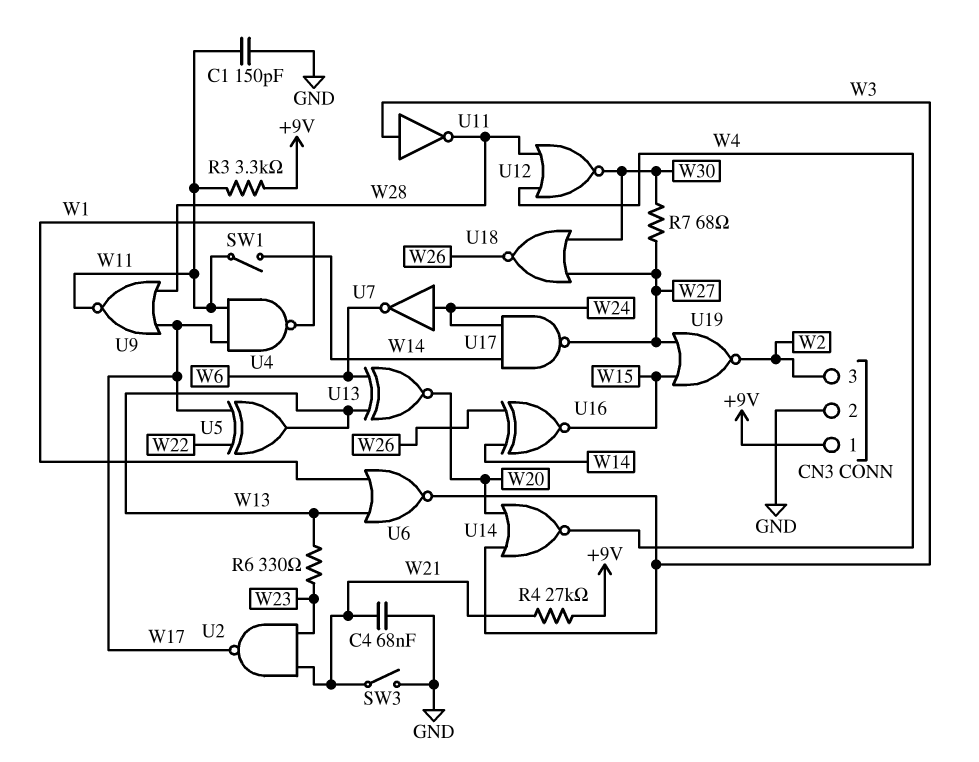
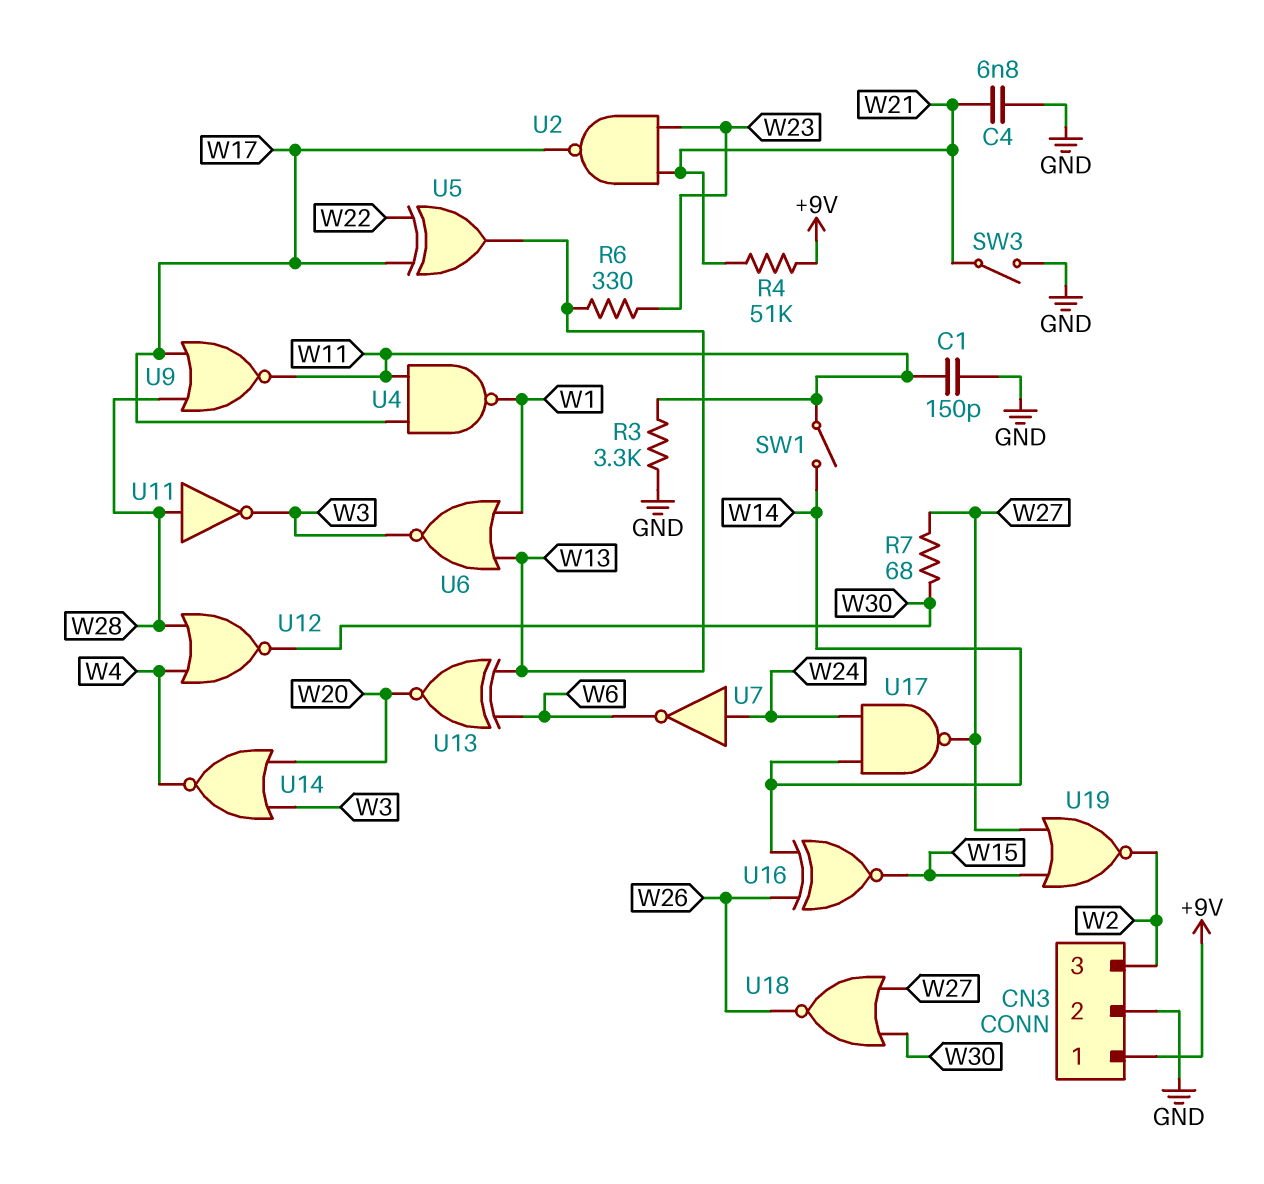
C4: 68nF (GND, W21) -> 6.8nF (GND, W21)
R3: 3.3k (+9V, W11) -> 3.3k (GND, W11)
R4: 27k (+9V, W21) -> 51k (+9V, W21)
U11: NOT (in W3, out W28) -> NOT (in W28, out W3)

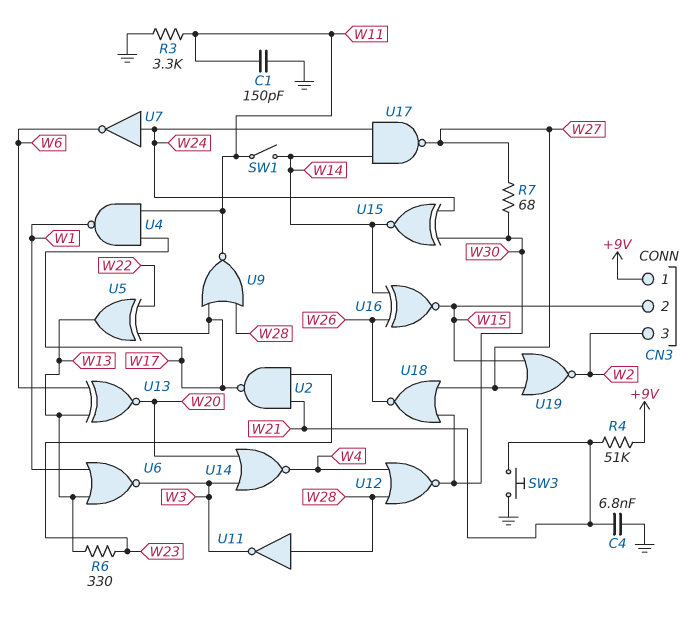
CN3 pin 2: GND -> W15
SW3: switch (GND, W21) -> button (GND, W21)
U15: none -> XNOR (in W24, in W30, out W14)

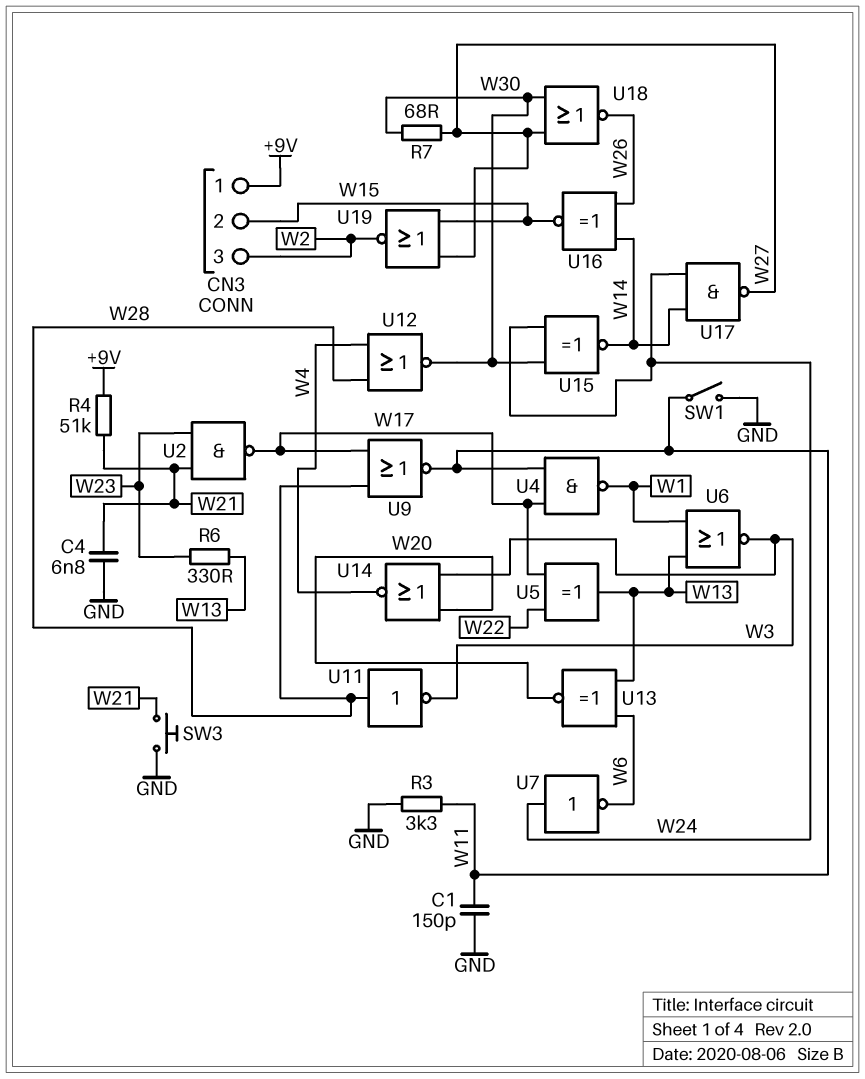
SW1: switch (W11, W14) -> switch (GND, W11)

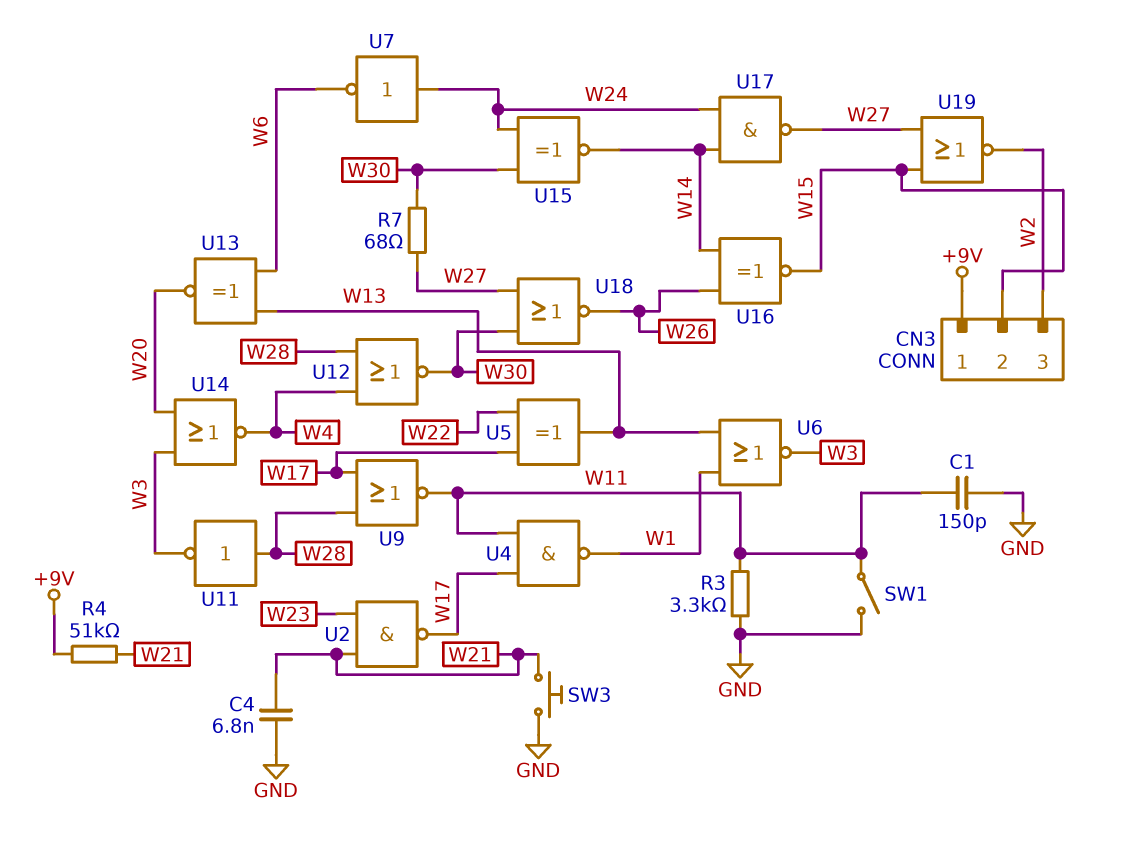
R6: 330 (W13, W23) -> none

